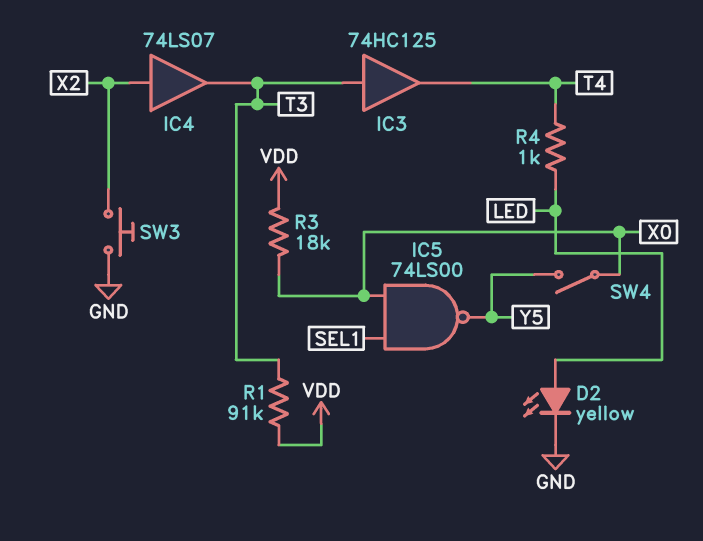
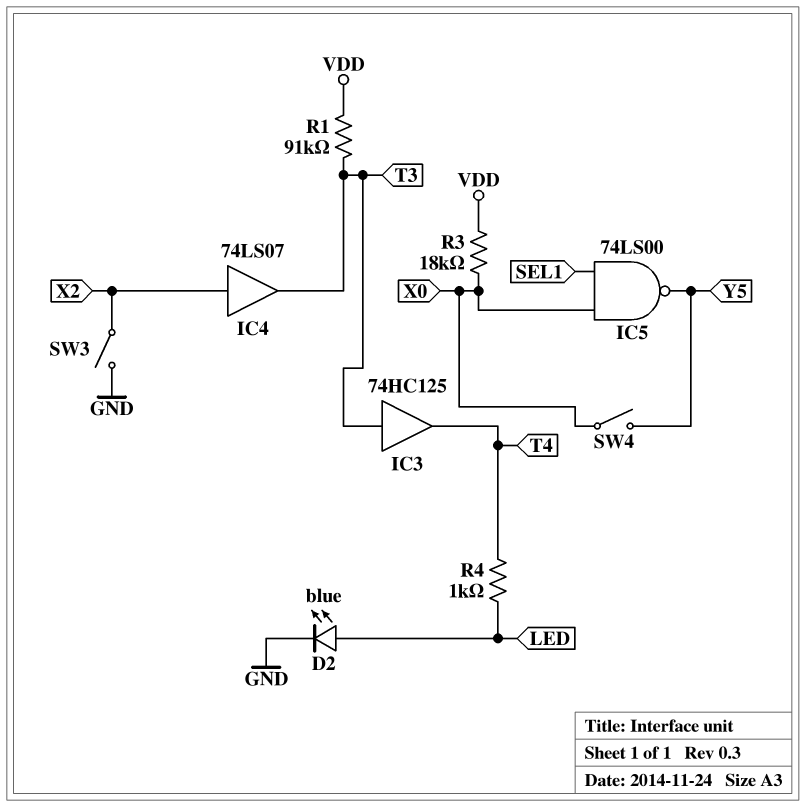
D2: LED yellow (A LED, K GND) -> LED blue (A LED, K GND)
SW3: button (GND, X2) -> switch (GND, X2)

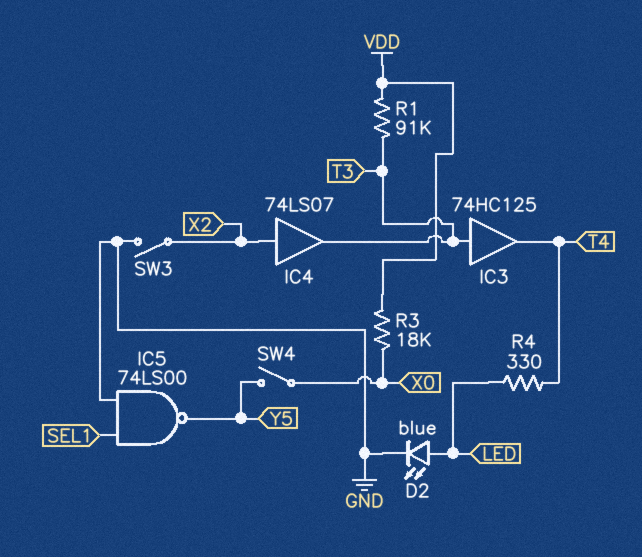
IC5: NAND 74LS00 (in SEL1, in X0, out Y5) -> NAND 74LS00 (in GND, in SEL1, out Y5)
R4: 1k (LED, T4) -> 330 (LED, T4)

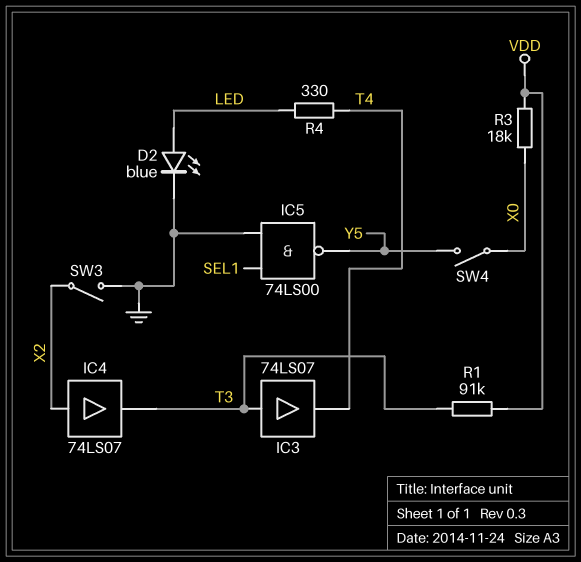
IC3: buffer 74HC125 (in T3, out T4) -> buffer 74LS07 (in T3, out T4)

